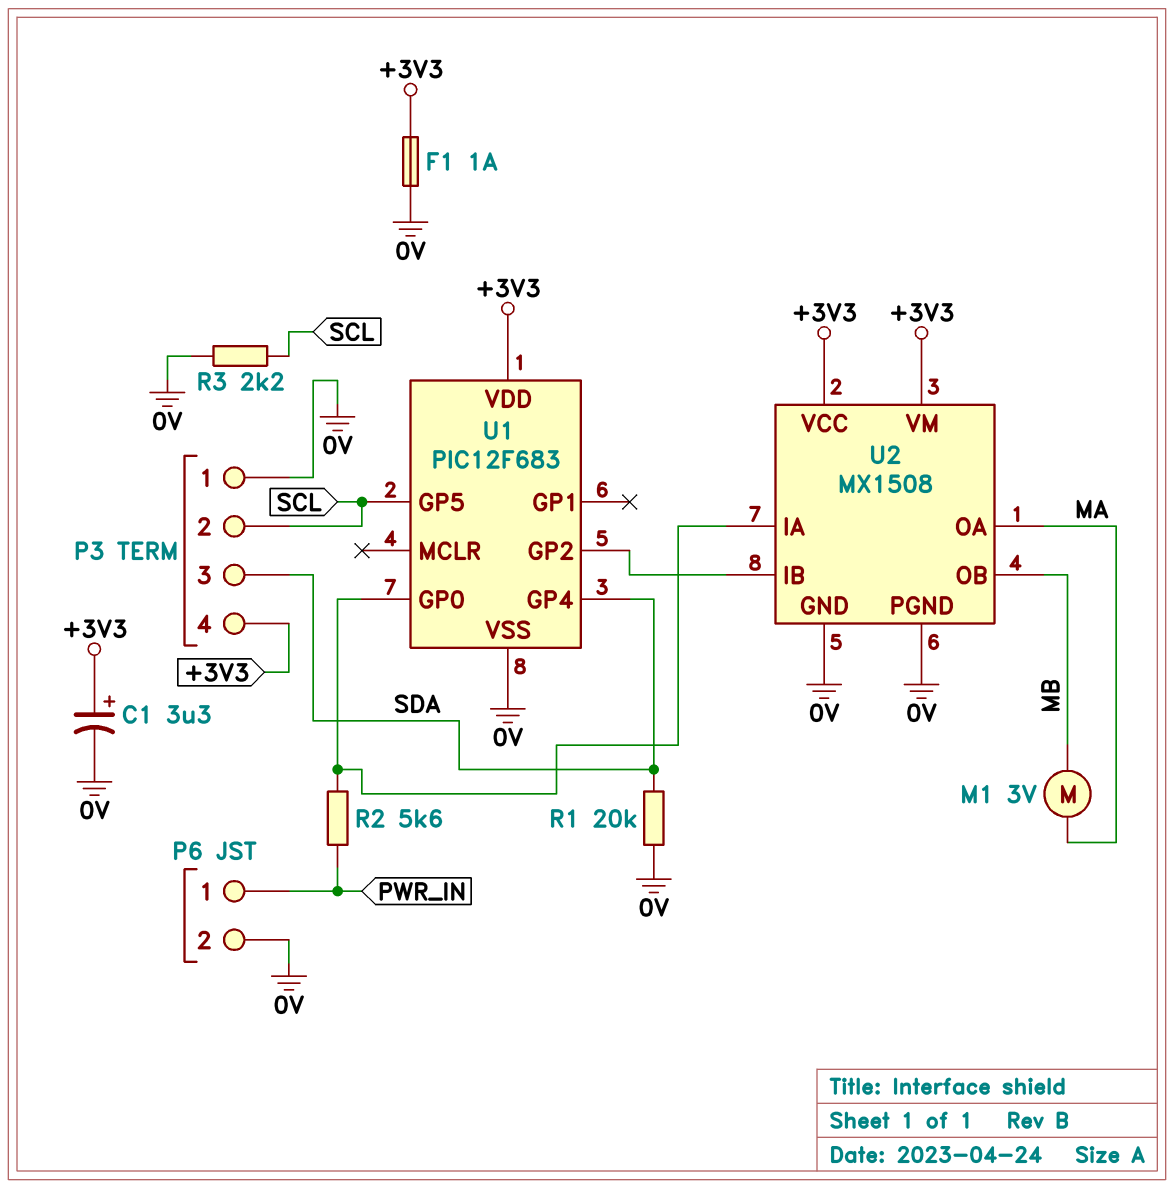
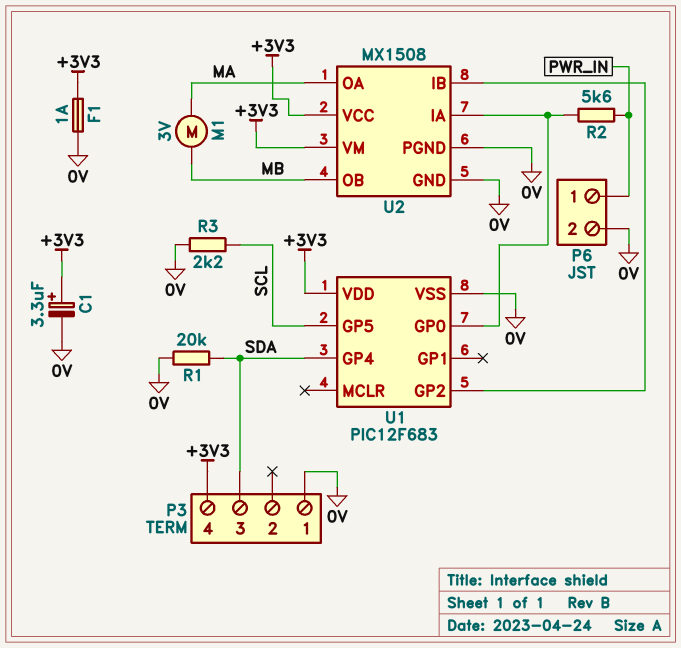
P3 pin 2: SCL -> none

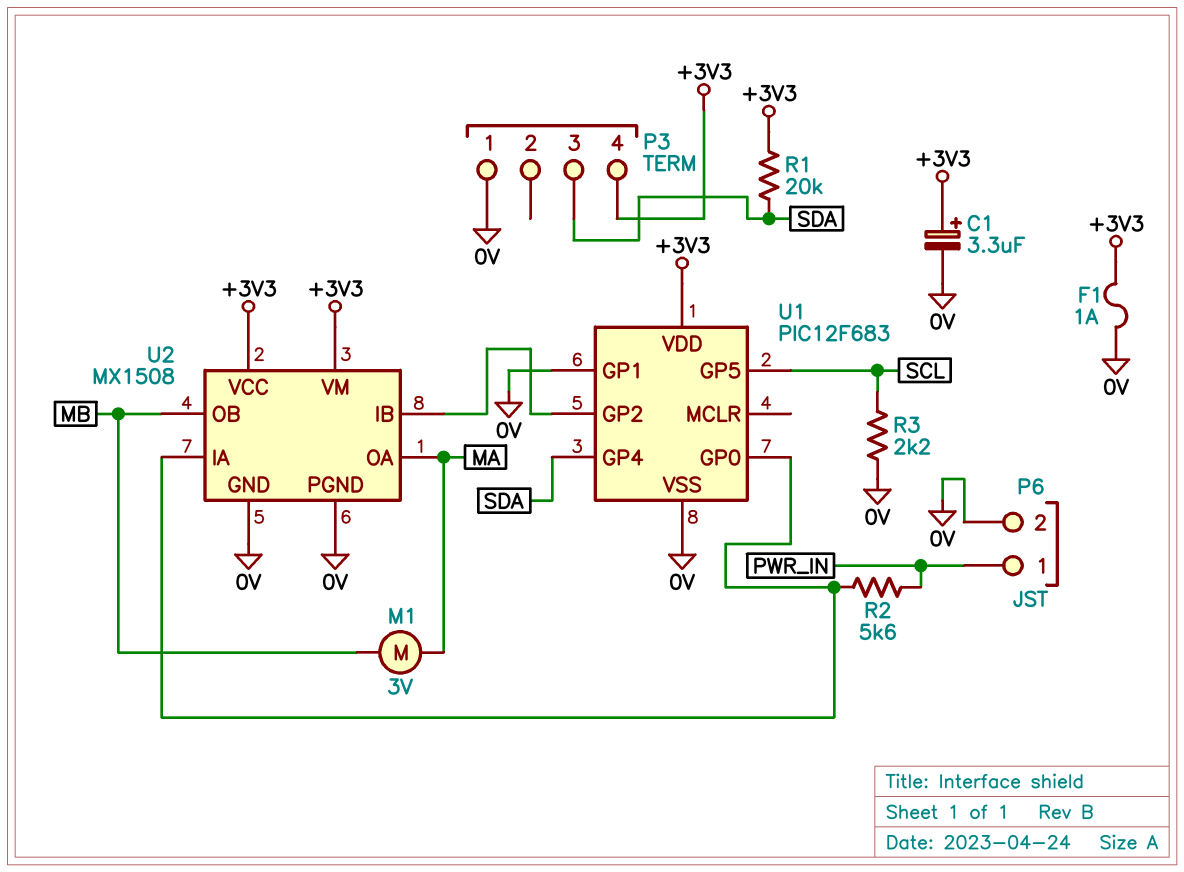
R1: 20k (0V, SDA) -> 20k (+3V3, SDA)
U1 pin GP1: none -> 0V

